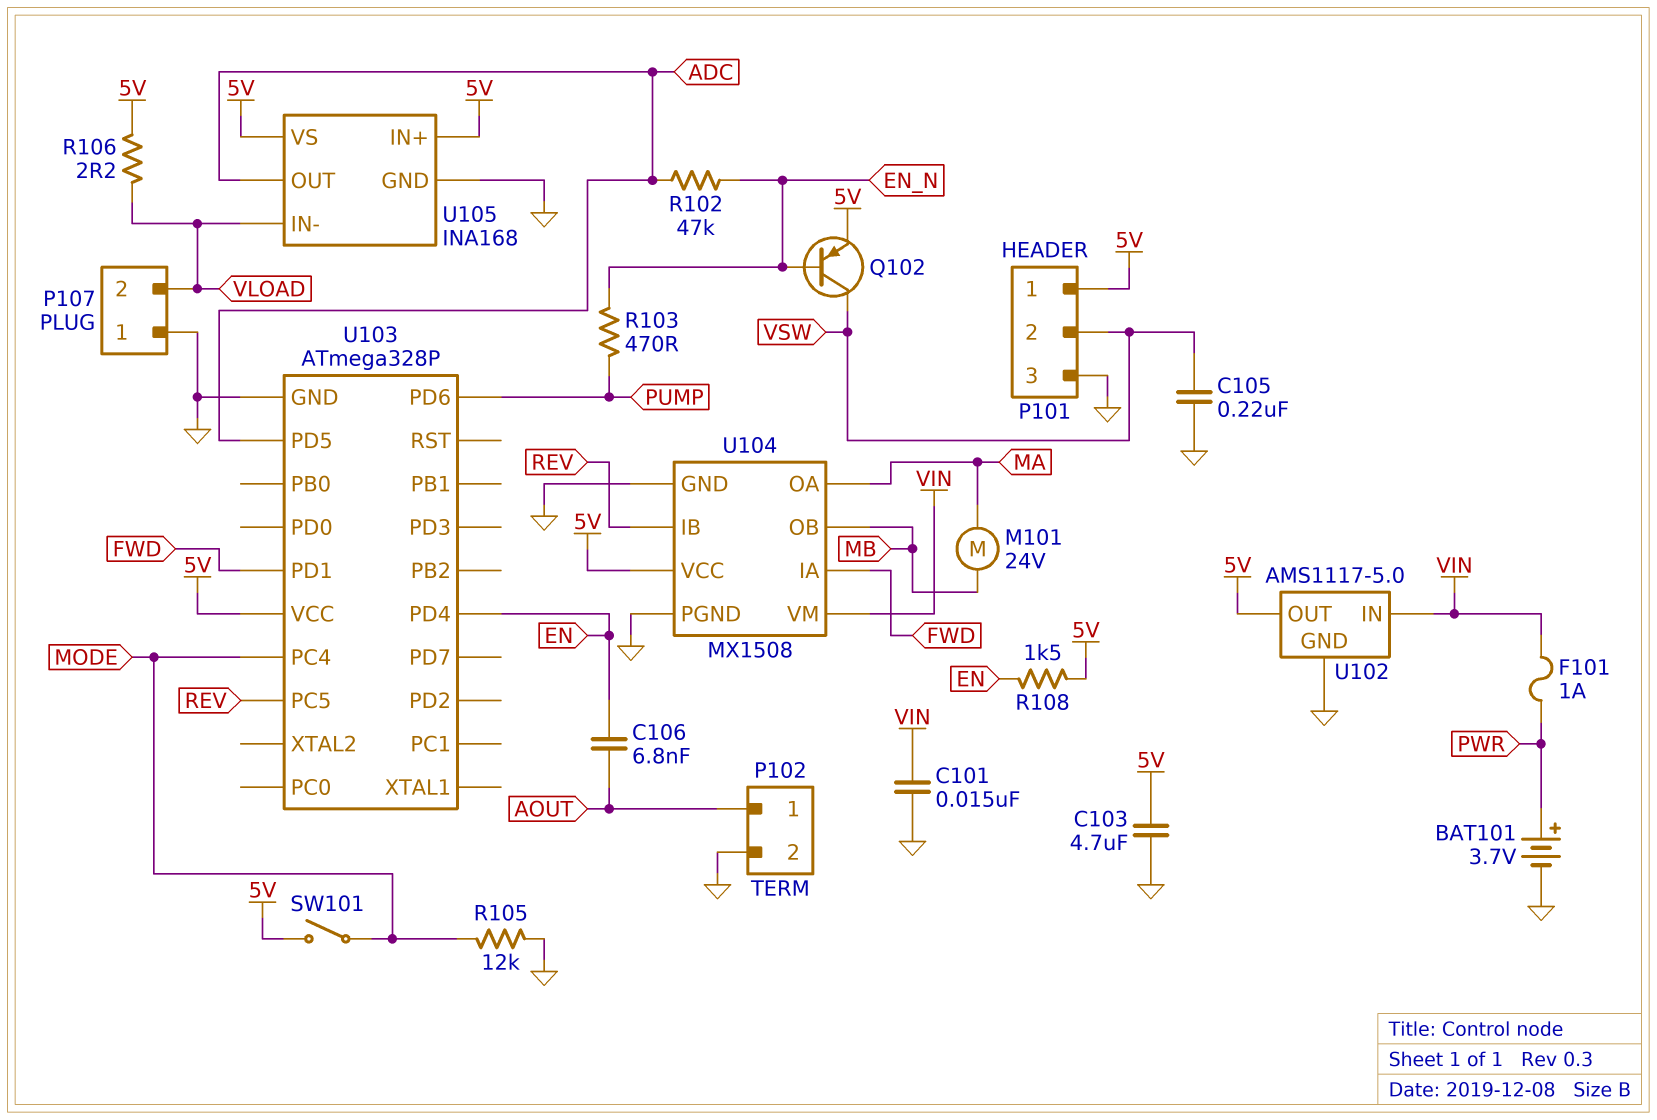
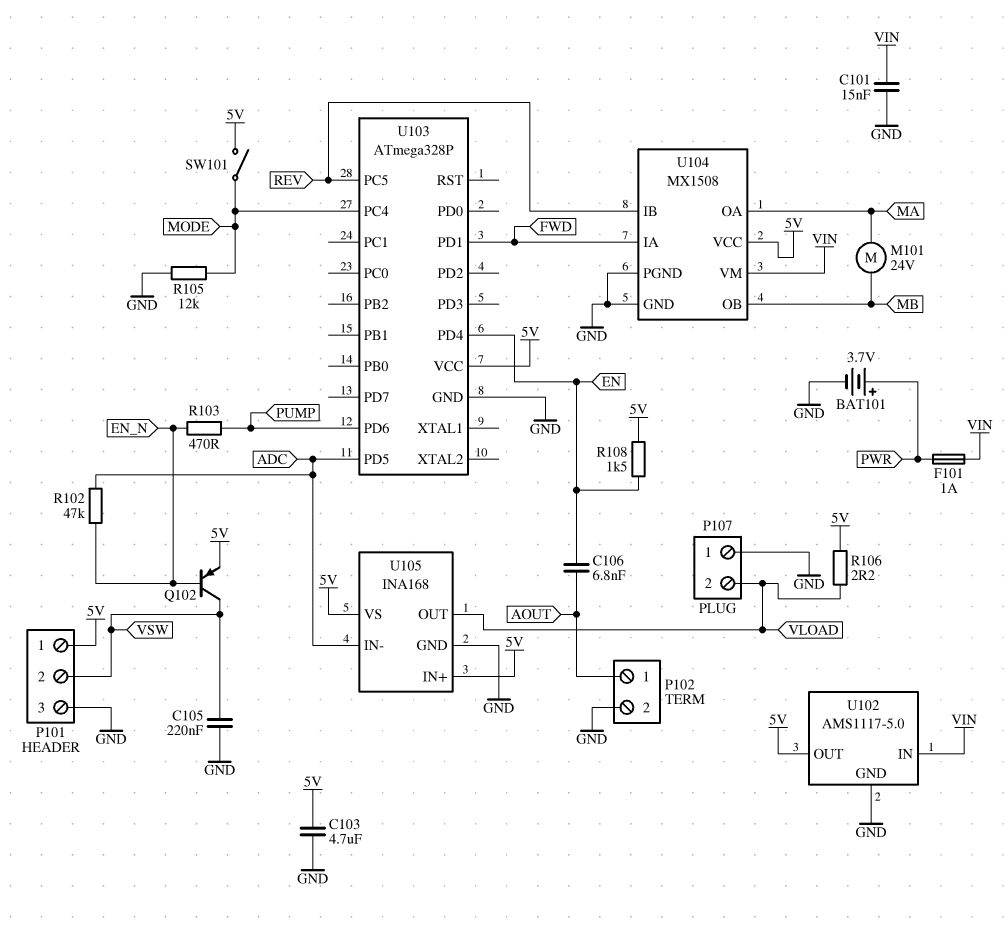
U105 pin IN-: VLOAD -> ADC
U105 pin OUT: ADC -> VLOAD

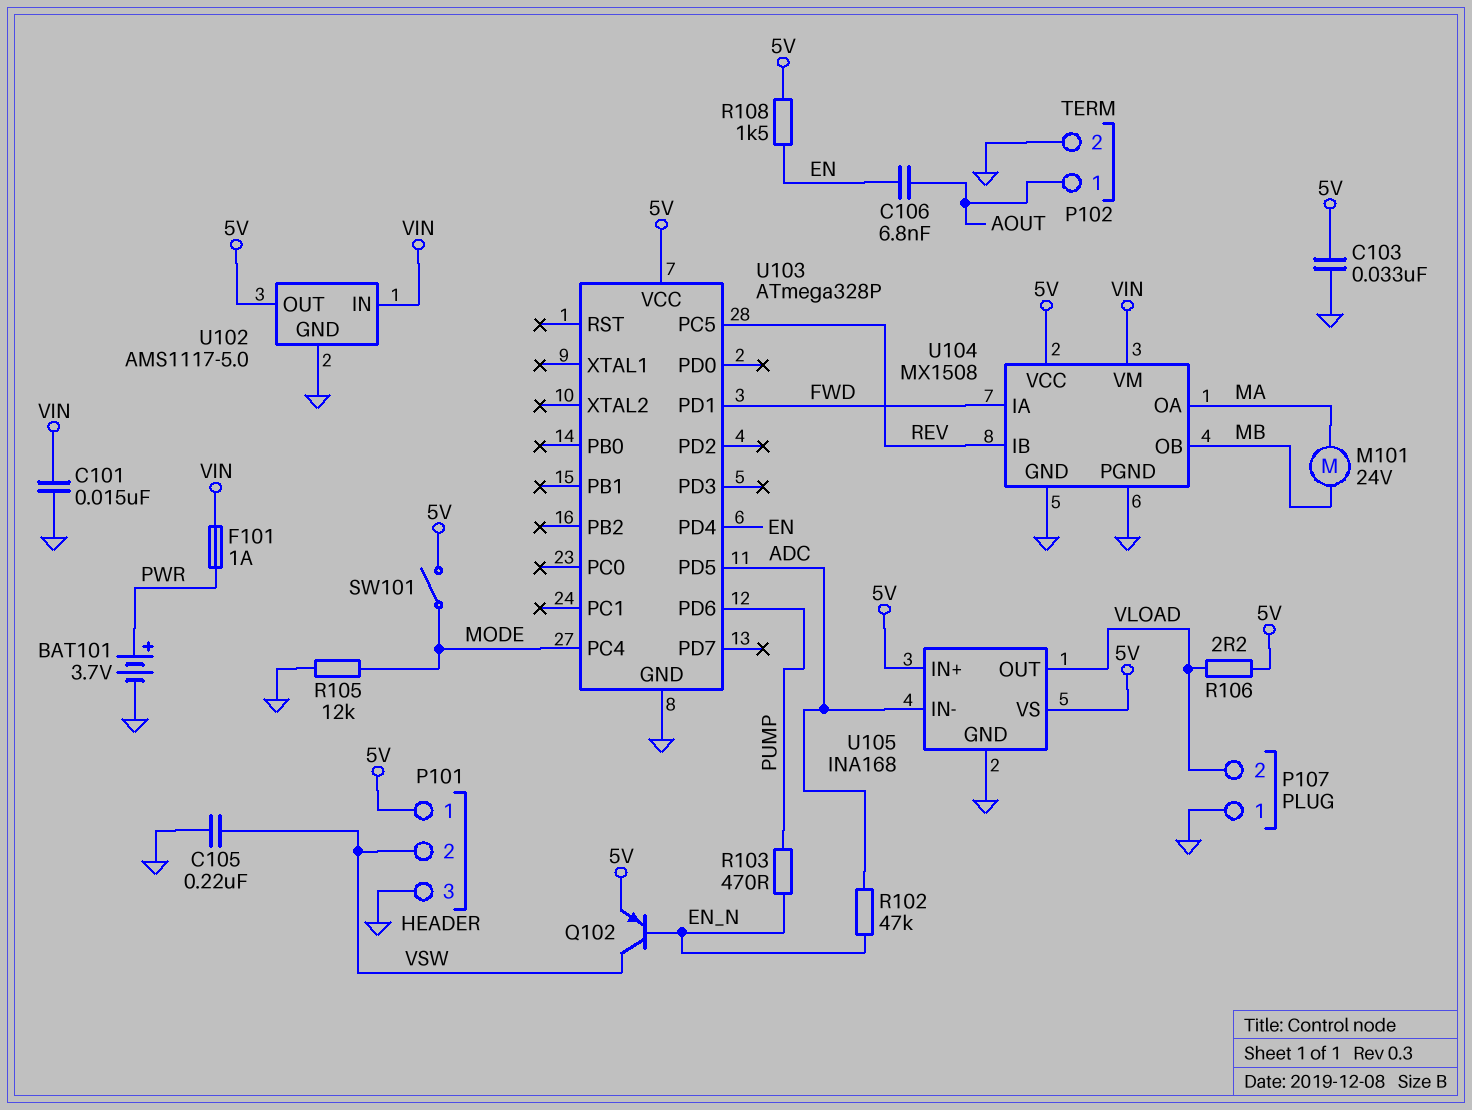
C103: 4.7uF (5V, GND) -> 33nF (5V, GND)

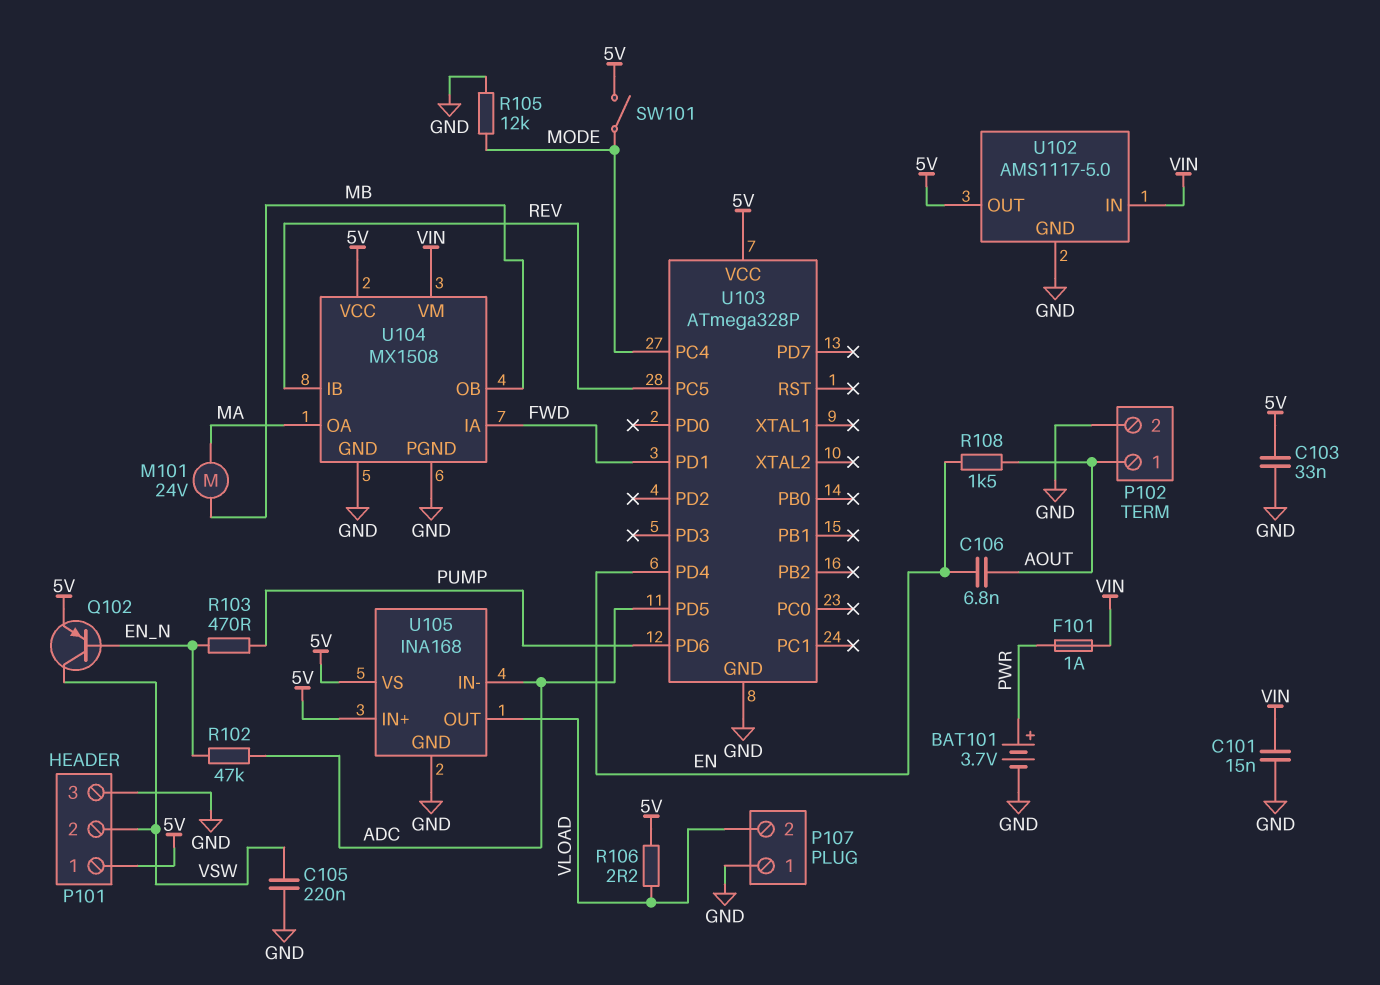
R108: 1.5k (5V, EN) -> 1.5k (AOUT, EN)

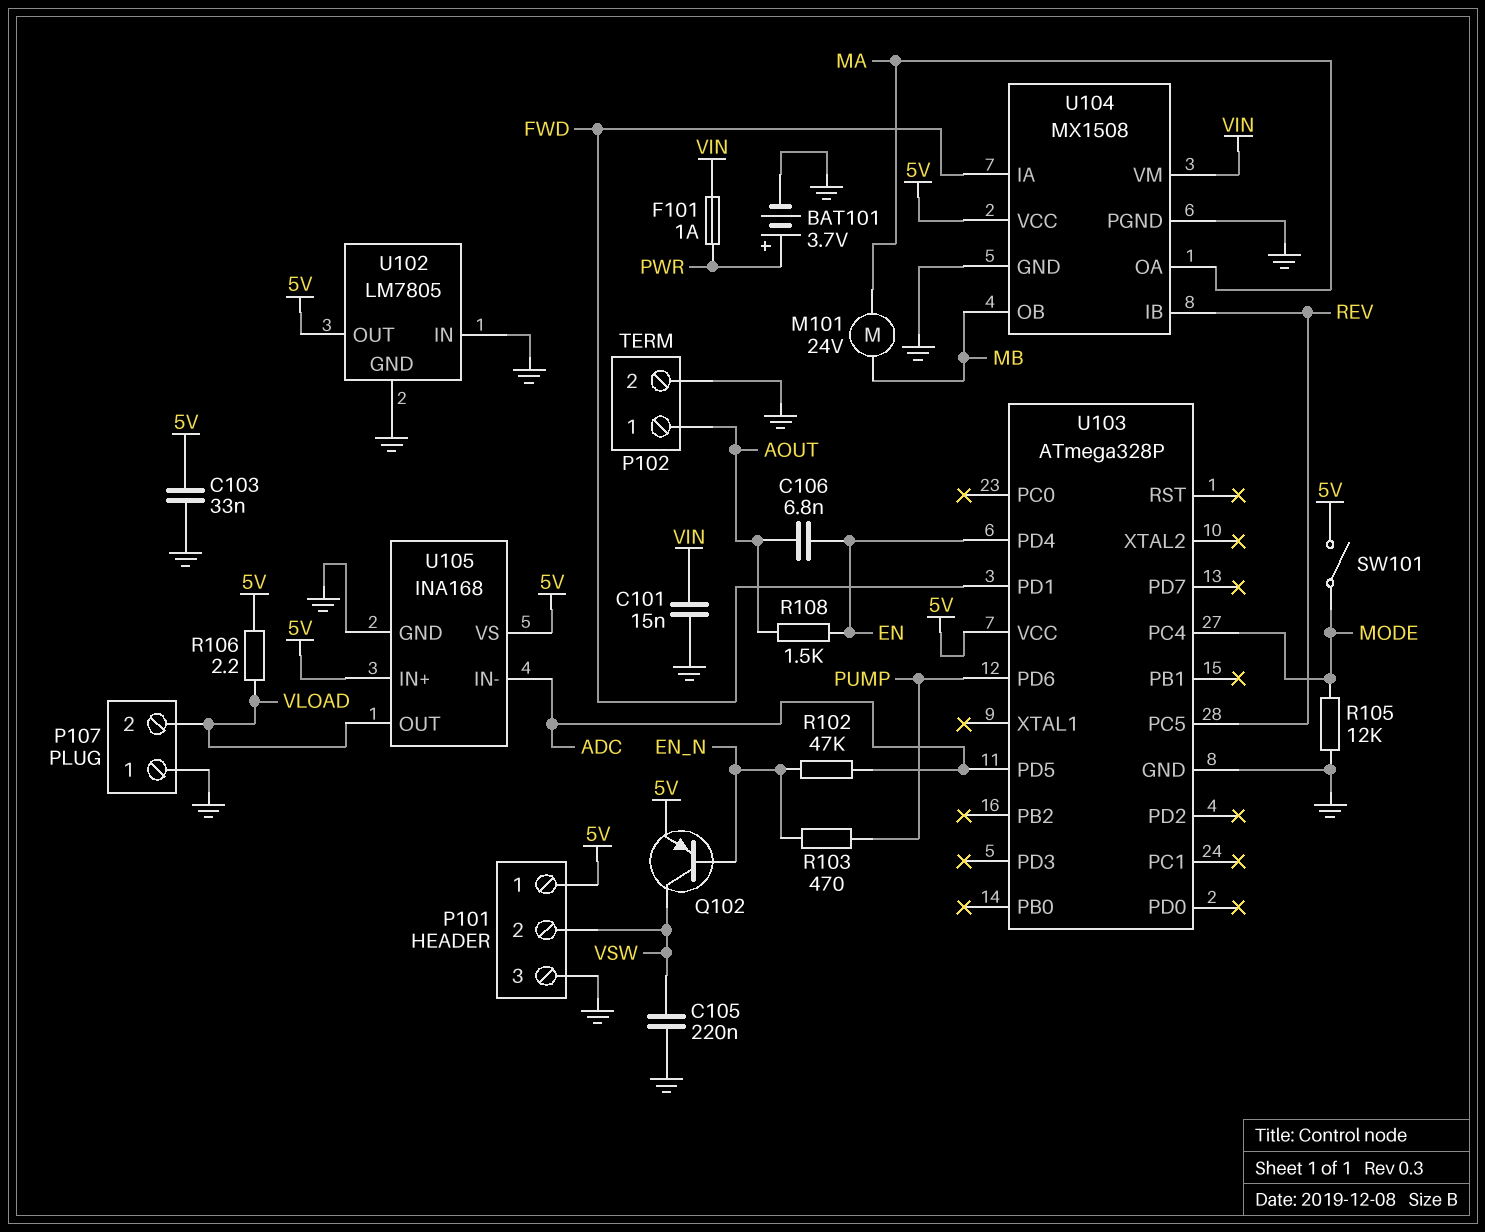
U102: AMS1117-5.0 -> LM7805
U102 pin IN: VIN -> GND

